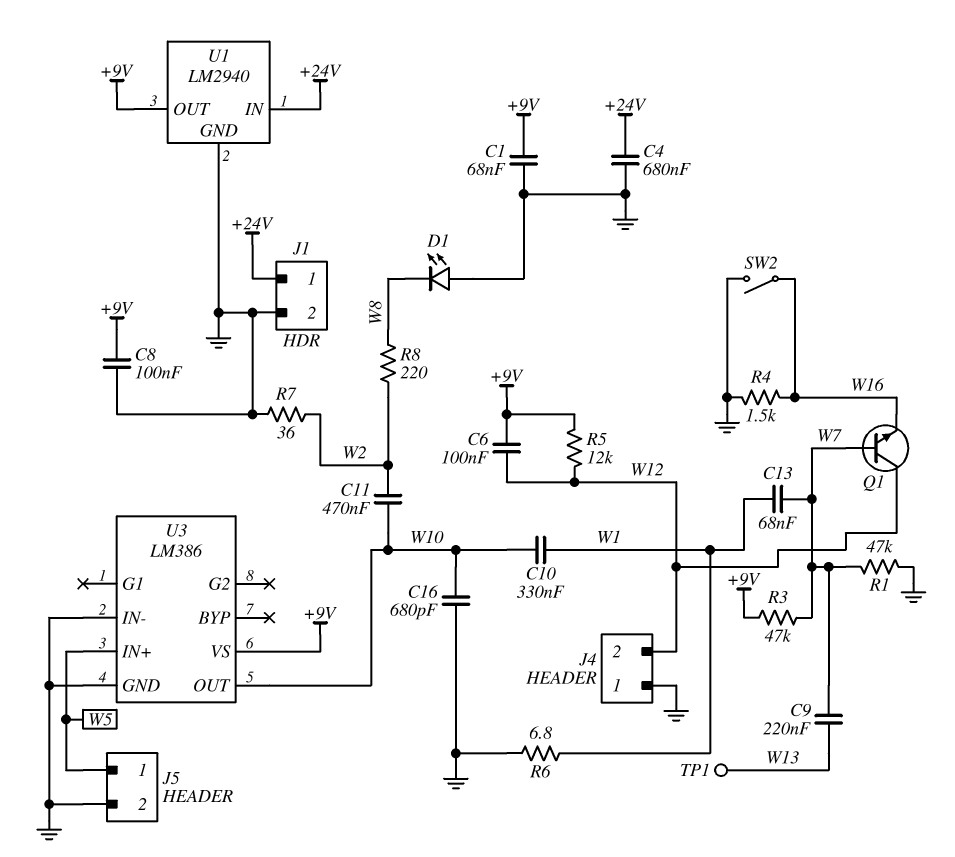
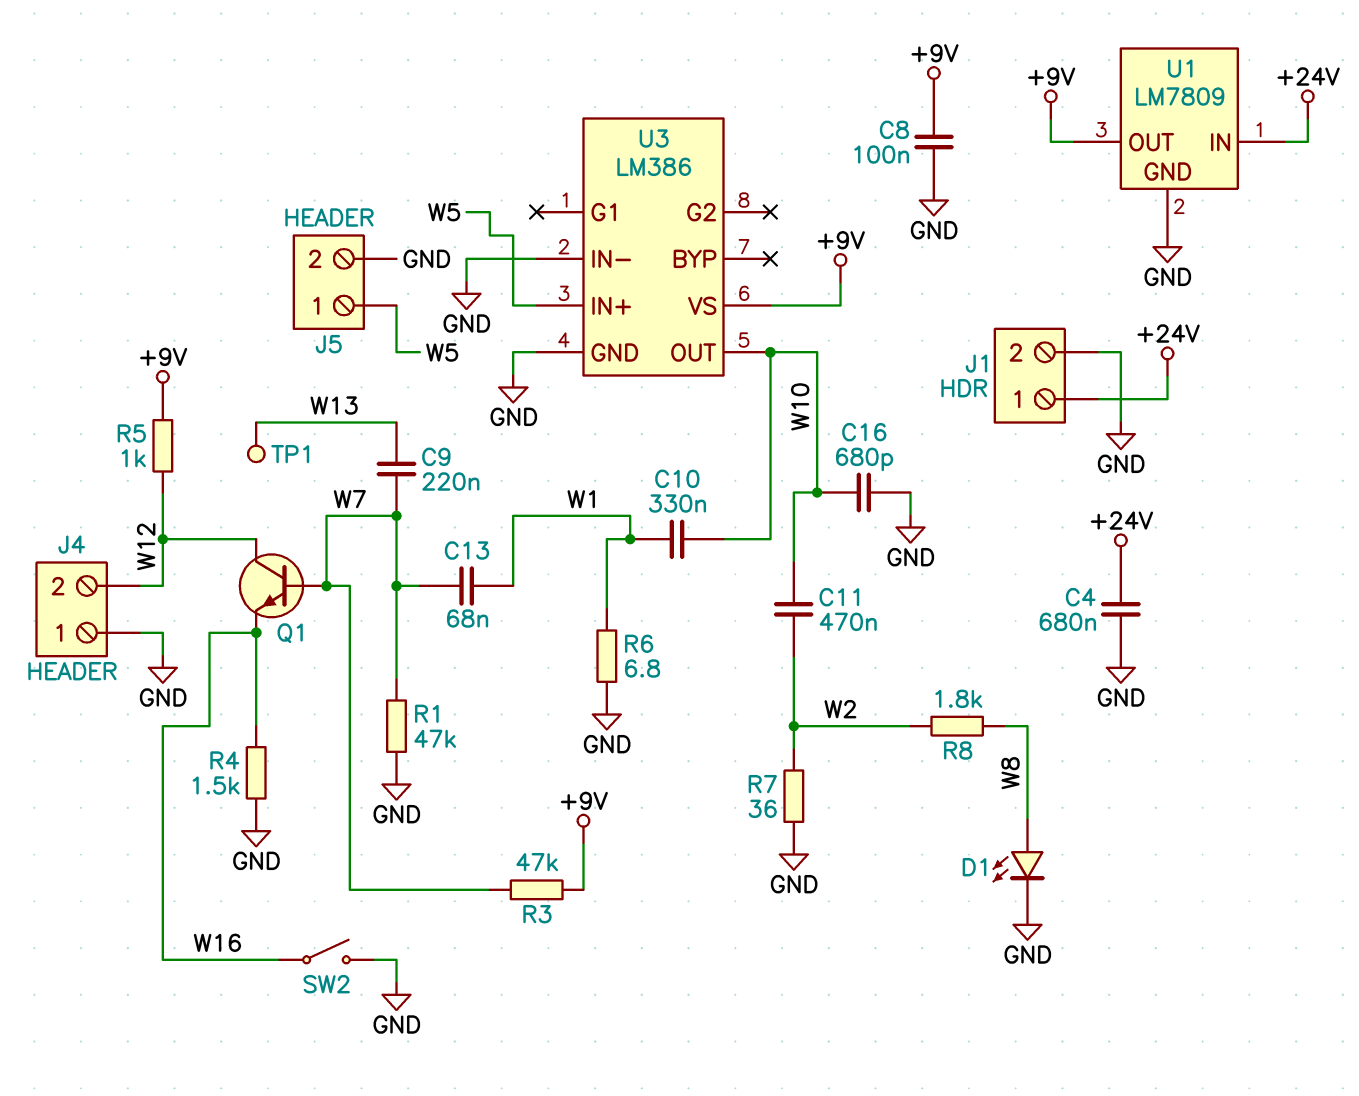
C1: 68nF (+9V, GND) -> none
C6: 100nF (+9V, W12) -> none
D1: LED (A GND, K W8) -> LED (A W8, K GND)
R5: 12k (+9V, W12) -> 1k (+9V, W12)
R8: 220 (W2, W8) -> 1.8k (W2, W8)
U1: LM2940 -> LM7809

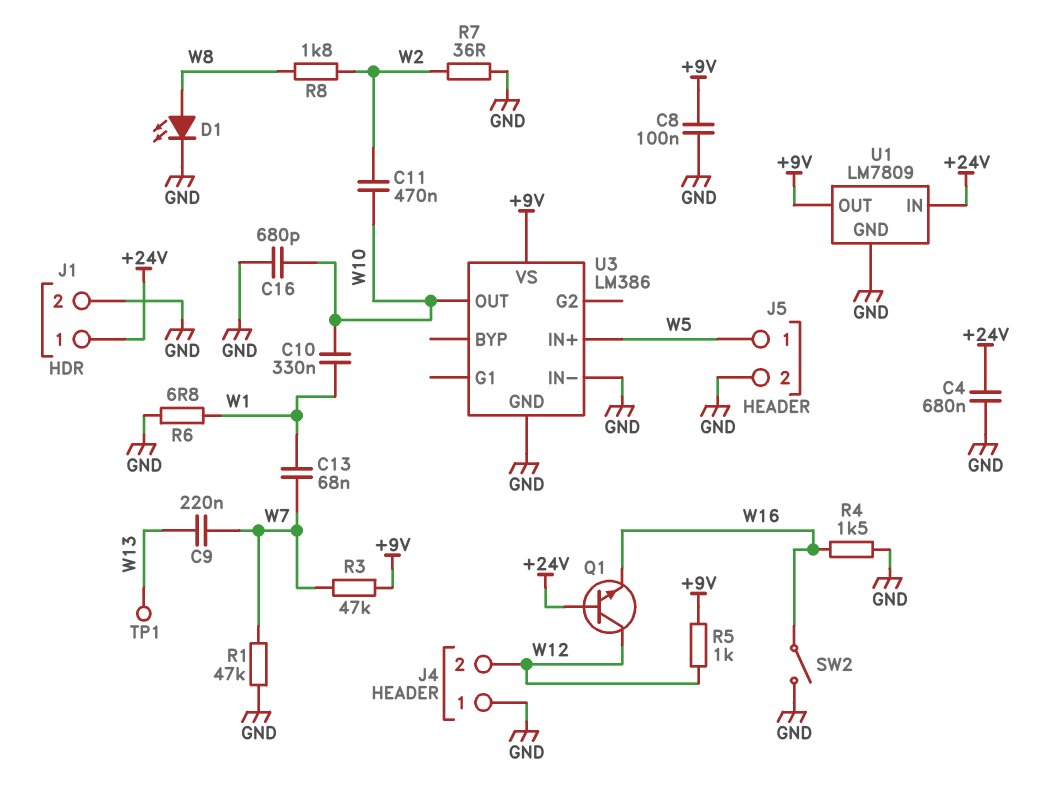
Q1: NPN (B W7, C W12, E W16) -> NPN (B +24V, C W12, E W16)

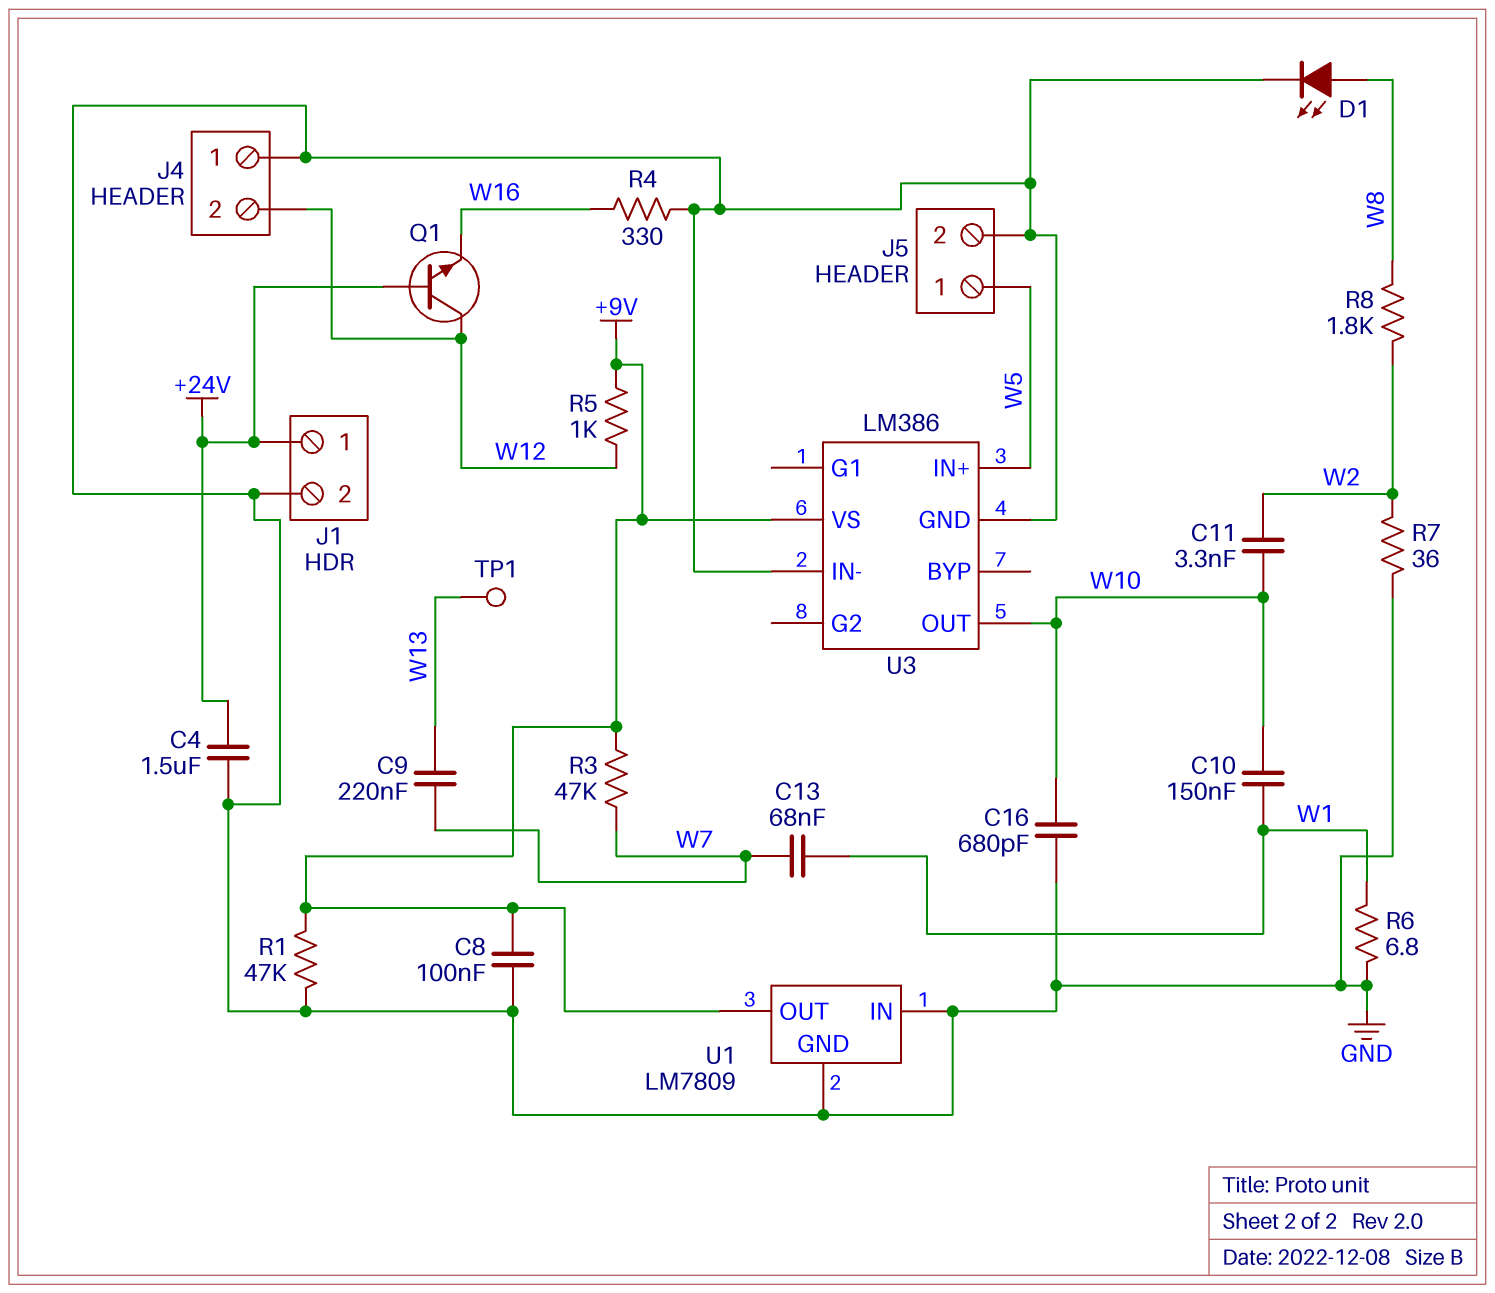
C4: 680nF (+24V, GND) -> 1.5uF (+24V, GND)
C10: 330nF (W1, W10) -> 150nF (W1, W10)
C11: 470nF (W2, W10) -> 3.3nF (W2, W10)
R1: 47k (GND, W7) -> 47k (+9V, GND)
R4: 1.5k (GND, W16) -> 330 (GND, W16)
SW2: switch (GND, W16) -> none
U1 pin IN: +24V -> GND

